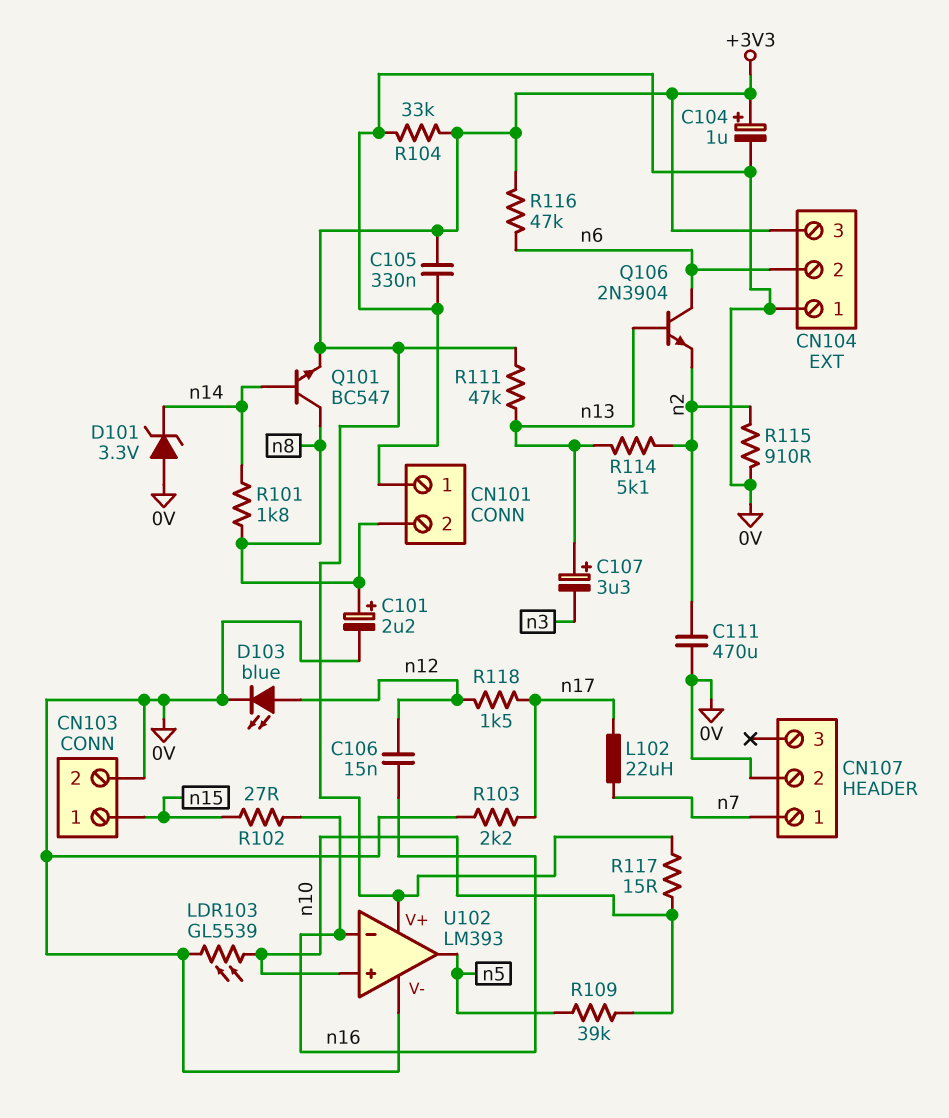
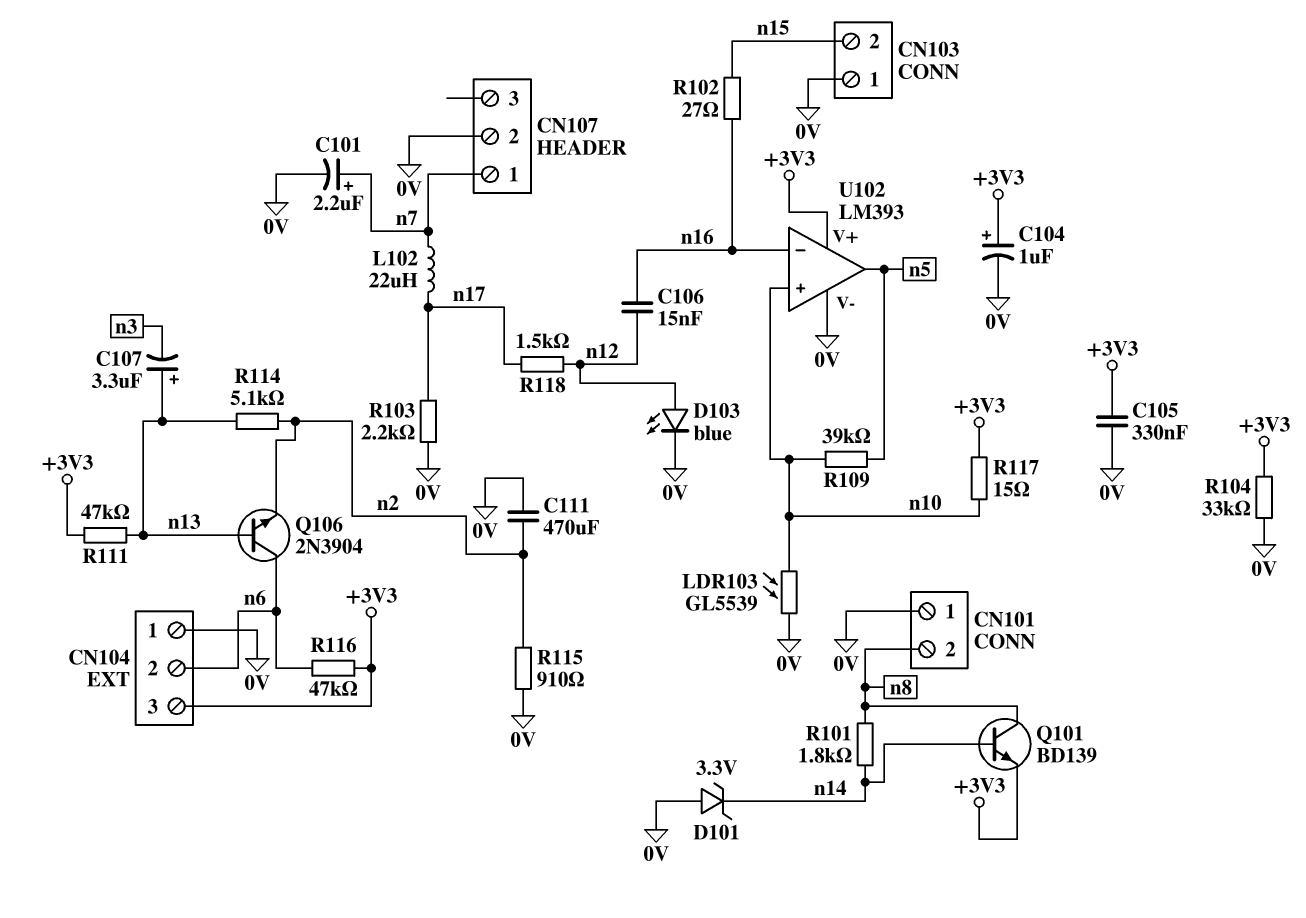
C101: 2.2uF (plus n8, minus 0V) -> 2.2uF (plus n7, minus 0V)
CN103 pin 1: n15 -> 0V
CN103 pin 2: 0V -> n15
Q101: NPN BC547 (B n14, C n8, E +3V3) -> NPN BD139 (B n14, C n8, E +3V3)

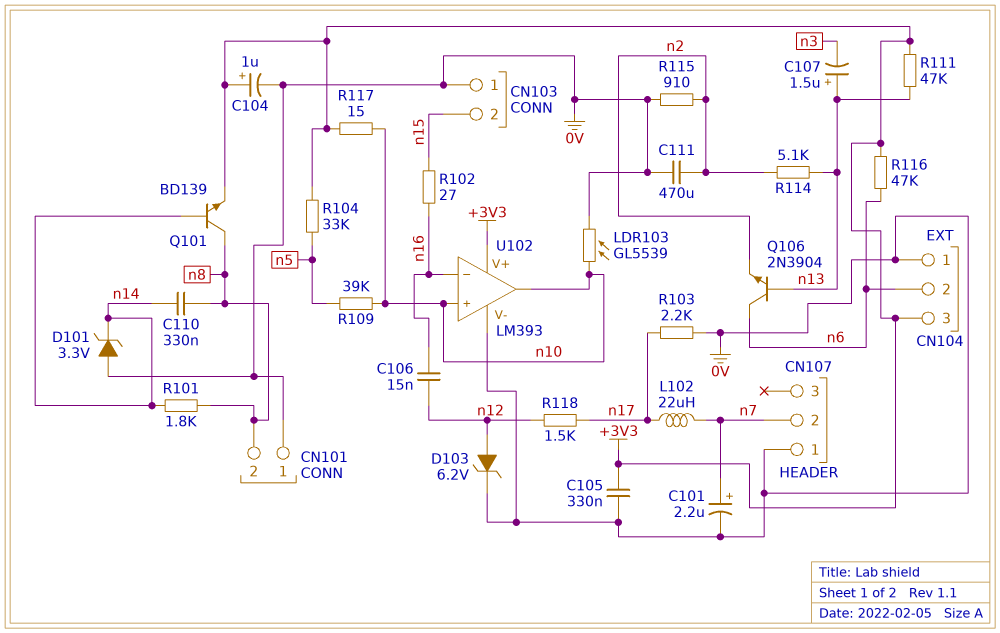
C107: 3.3uF (plus n13, minus n3) -> 1.5uF (plus n13, minus n3)
C110: none -> 330nF (n8, n14)
CN107 pin 1: n7 -> 0V
CN107 pin 2: 0V -> n7
D103: LED blue (A n12, K 0V) -> zener 6.2V (A n12, K 0V)
R104: 33k (+3V3, 0V) -> 33k (+3V3, n5)
U102 pin out: n5 -> n10

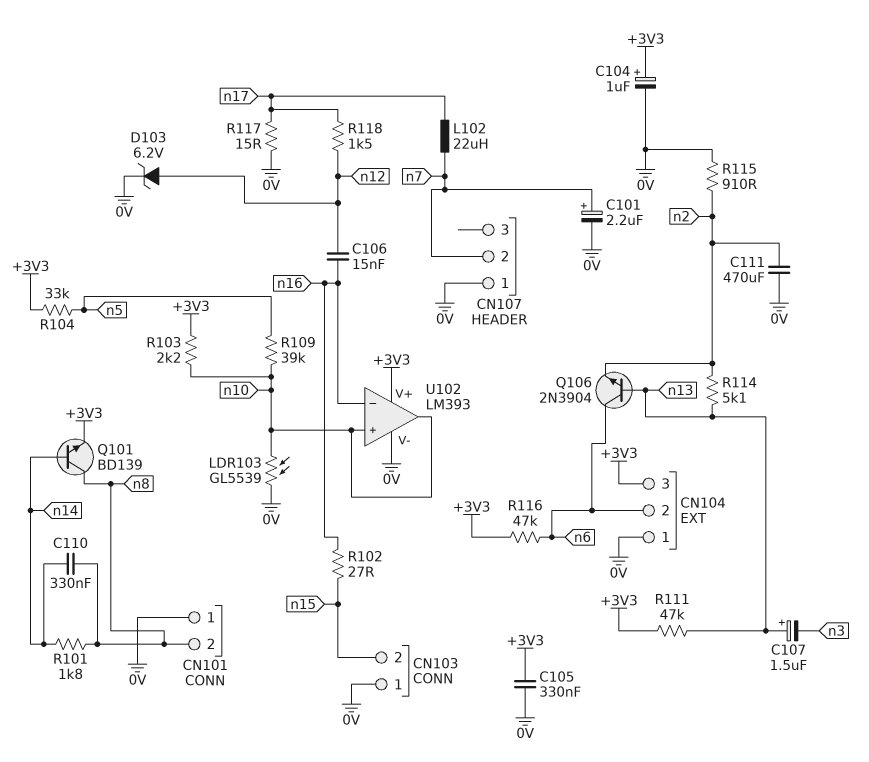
D101: zener 3.3V (A 0V, K n14) -> none
R103: 2.2k (0V, n17) -> 2.2k (+3V3, n10)
R117: 15 (+3V3, n10) -> 15 (0V, n17)

